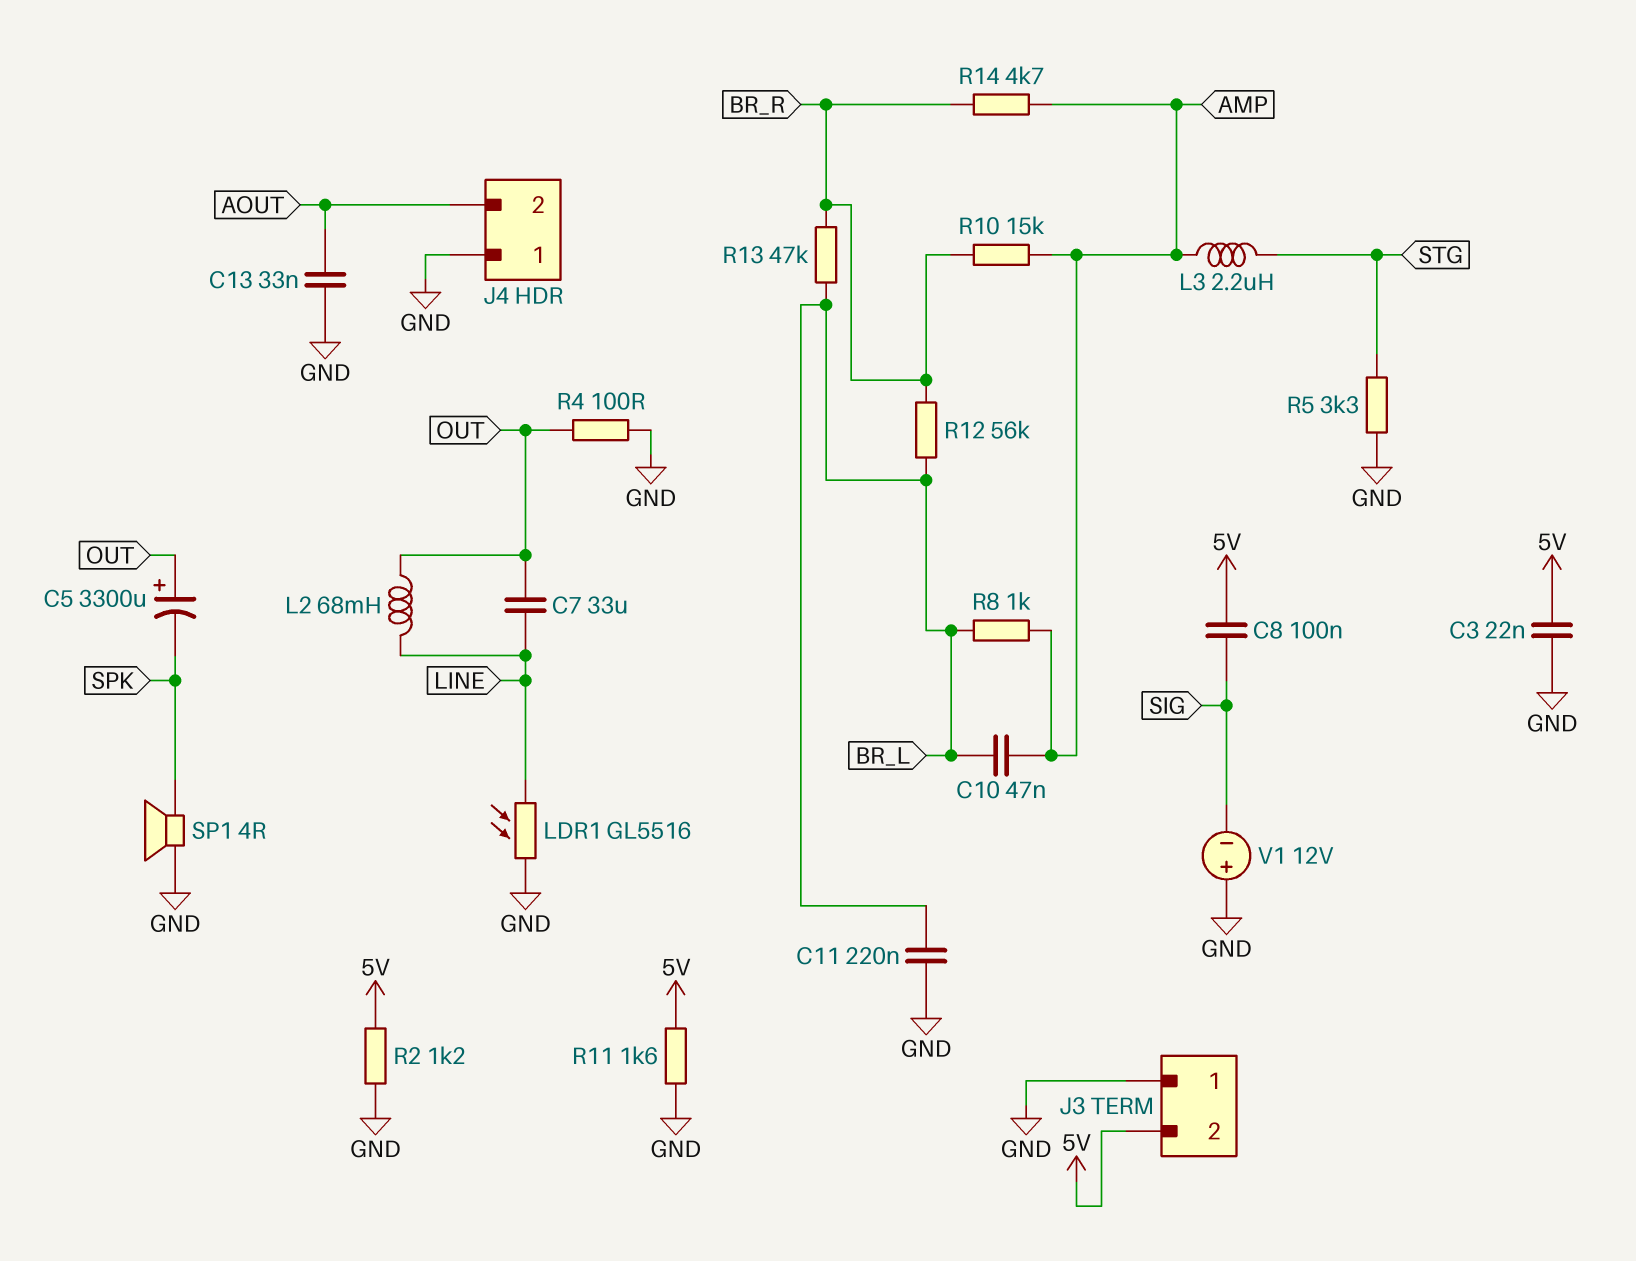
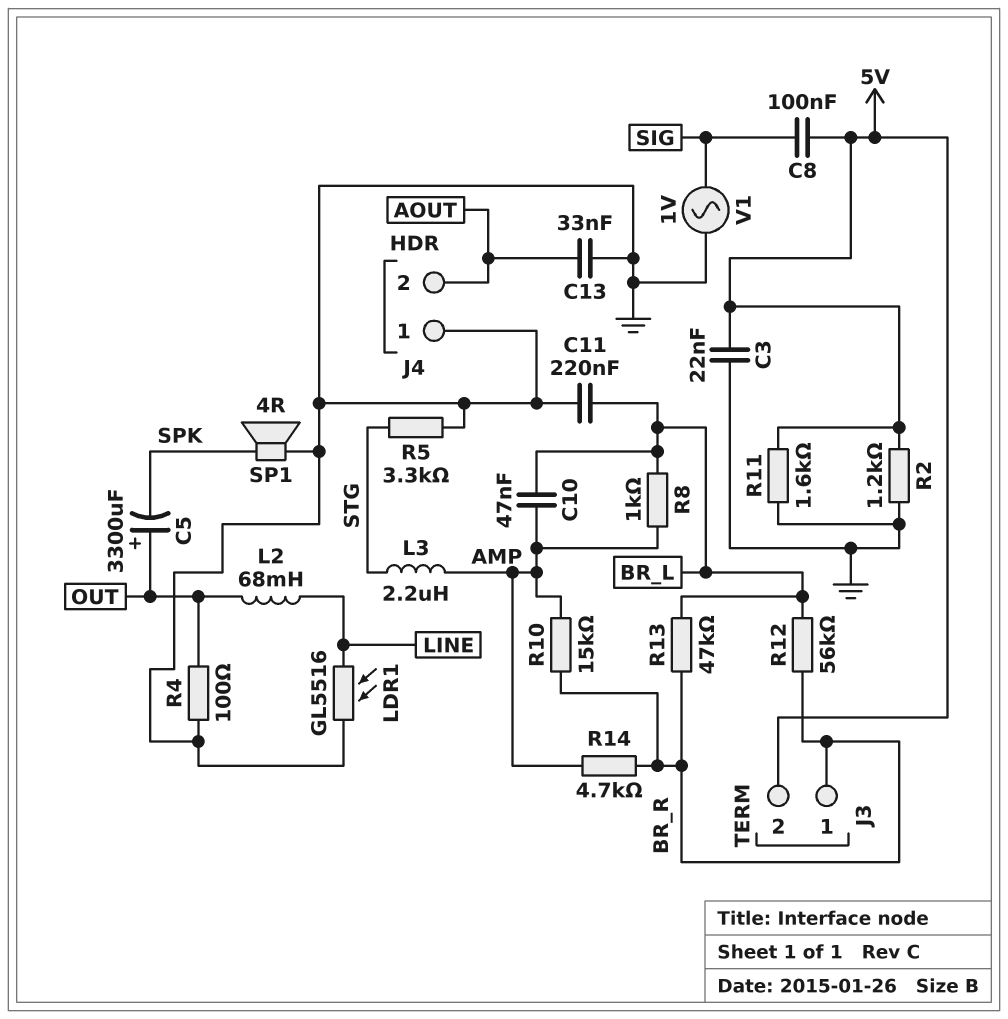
C7: 33uF (LINE, OUT) -> none
J3 pin 1: GND -> BR_R
V1: 12V (plus GND, minus SIG) -> AC 1V (GND, SIG)

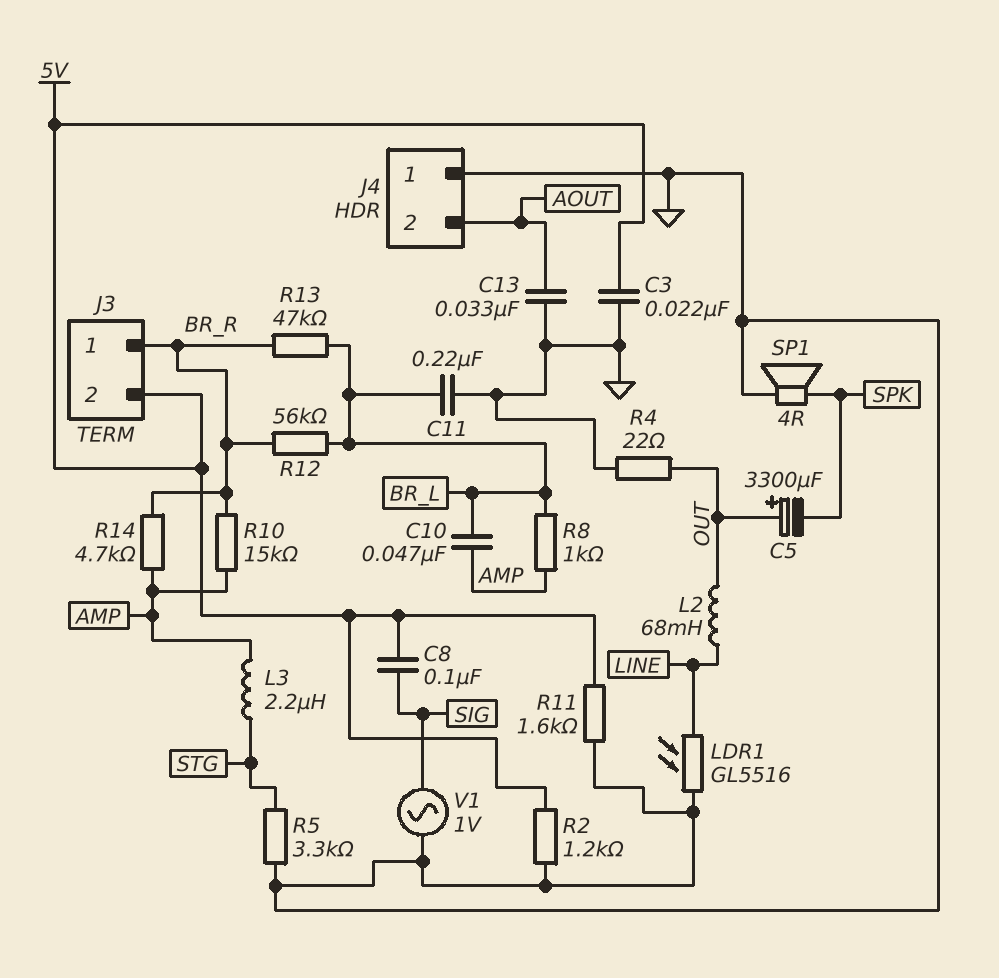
R4: 100 (GND, OUT) -> 22 (GND, OUT)

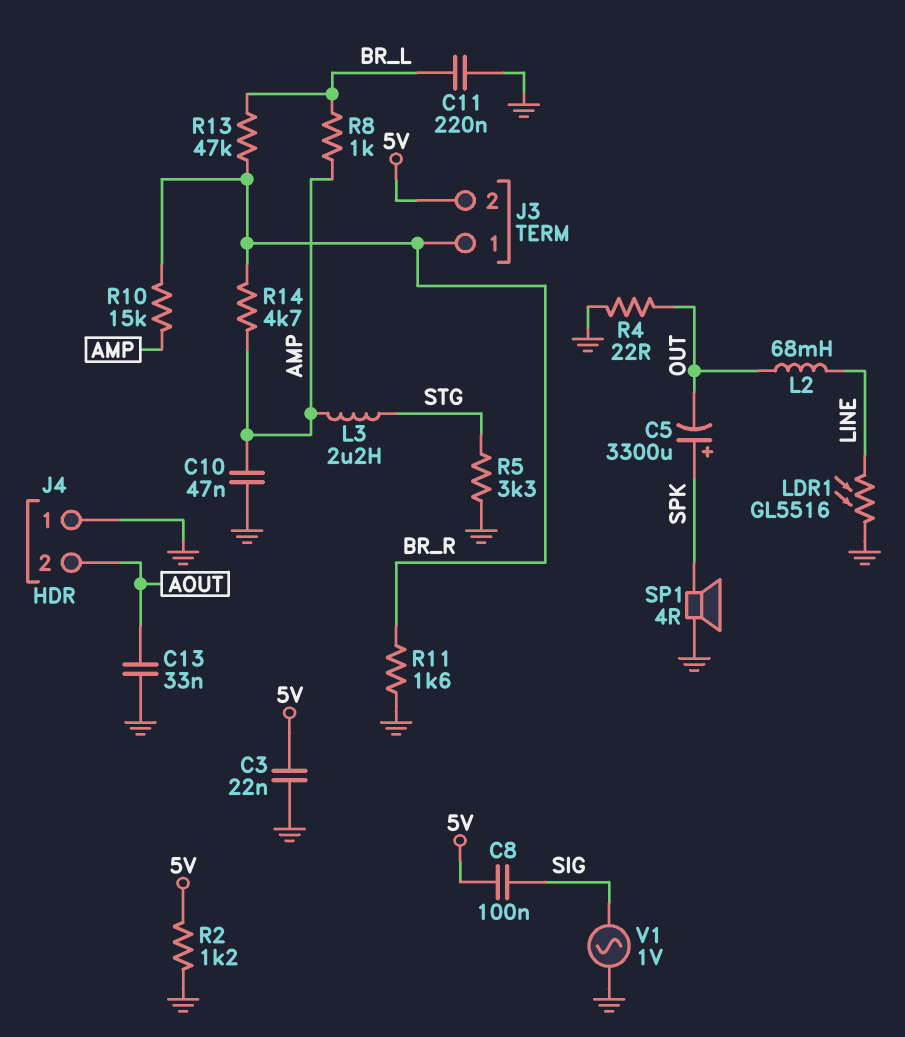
C5: 3300uF (plus OUT, minus SPK) -> 3300uF (plus SPK, minus OUT)
C10: 47nF (AMP, BR_L) -> 47nF (AMP, GND)
R11: 1.6k (5V, GND) -> 1.6k (BR_R, GND)
R12: 56k (BR_L, BR_R) -> none

